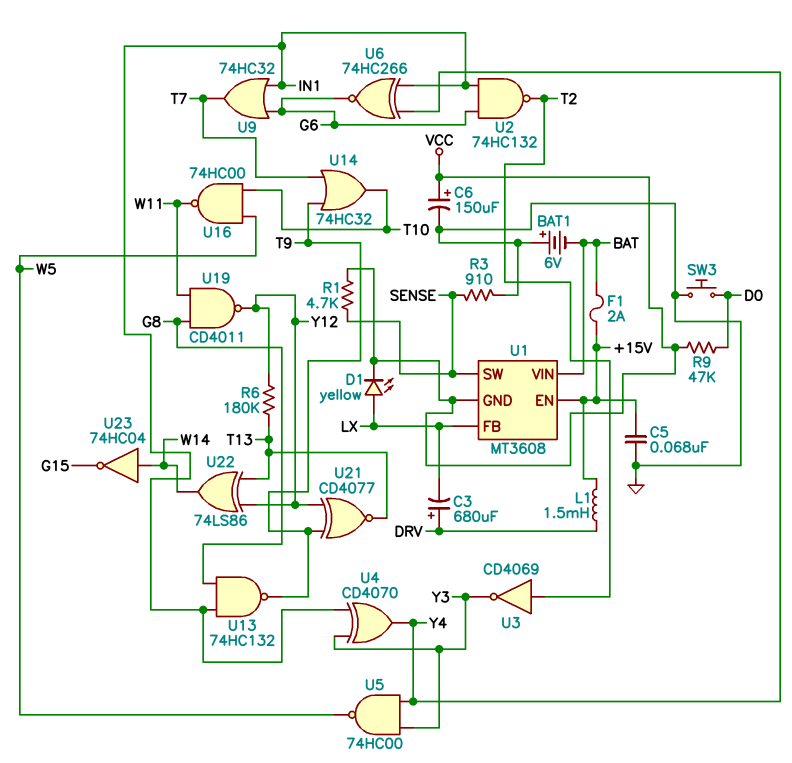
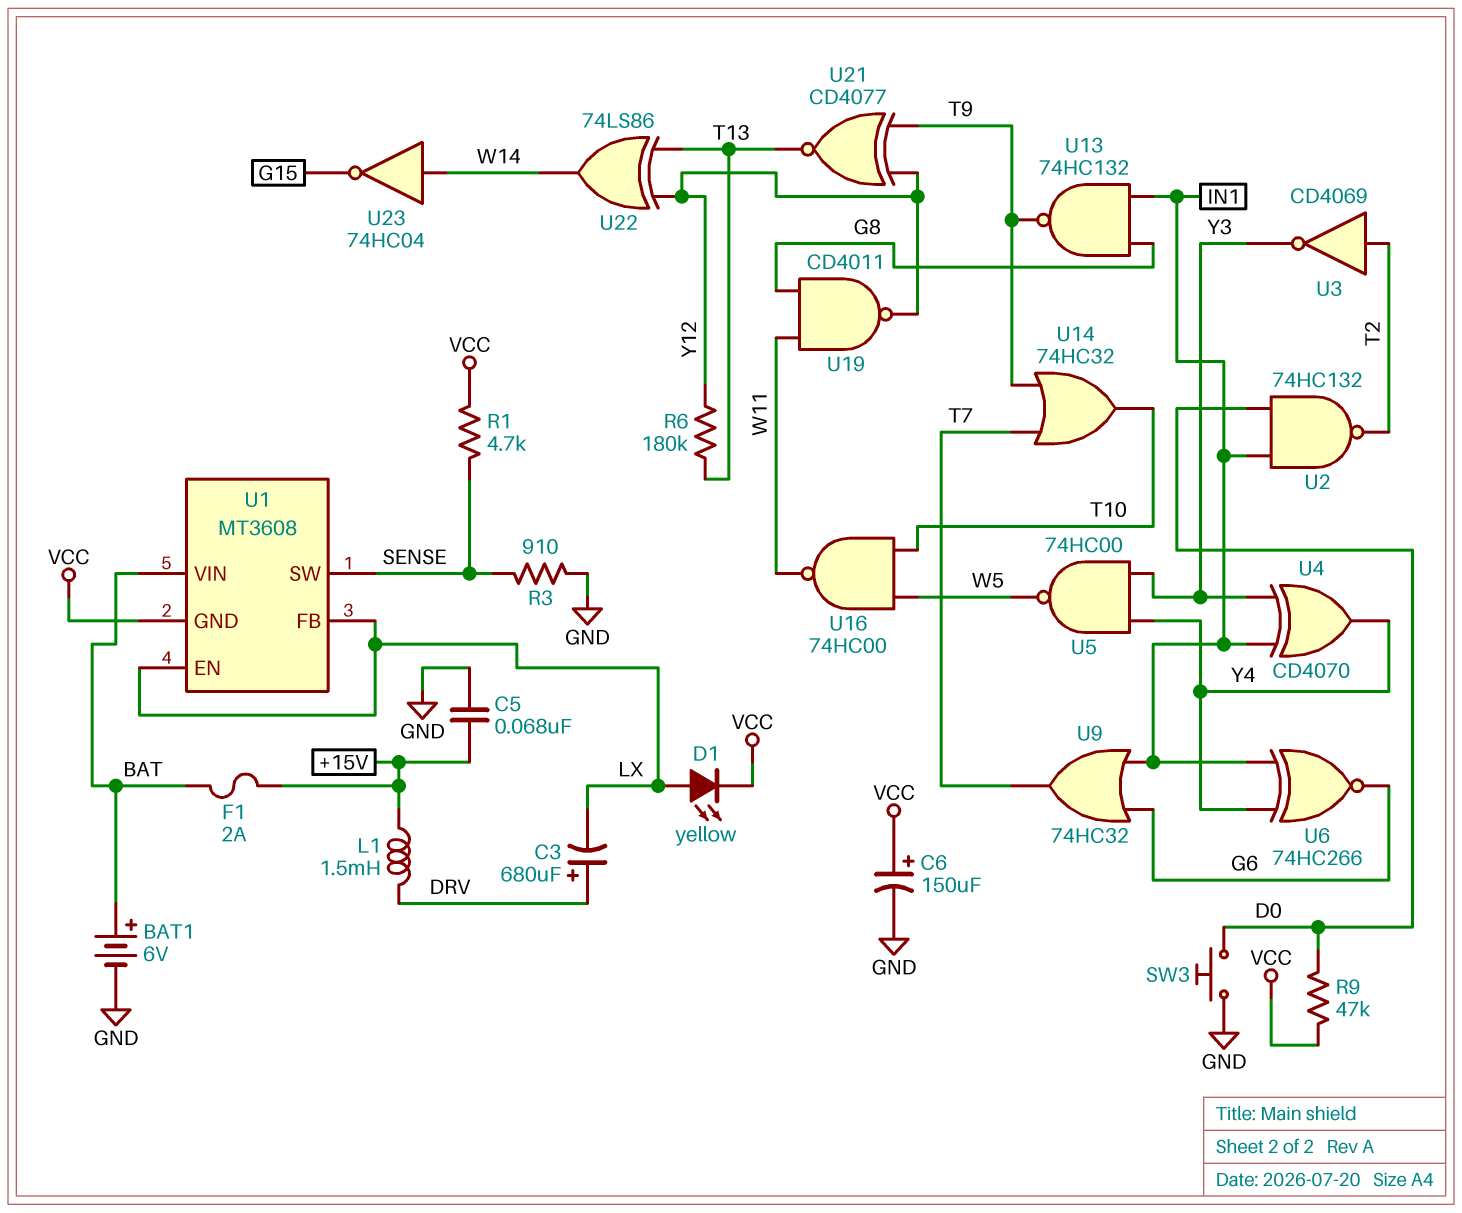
BAT1: 6V (plus GND, minus BAT) -> 6V (plus BAT, minus GND)
U1 pin EN: +15V -> LX
U2: NAND 74HC132 (in G6, in IN1, out T2) -> NAND 74HC132 (in D0, in IN1, out T2)

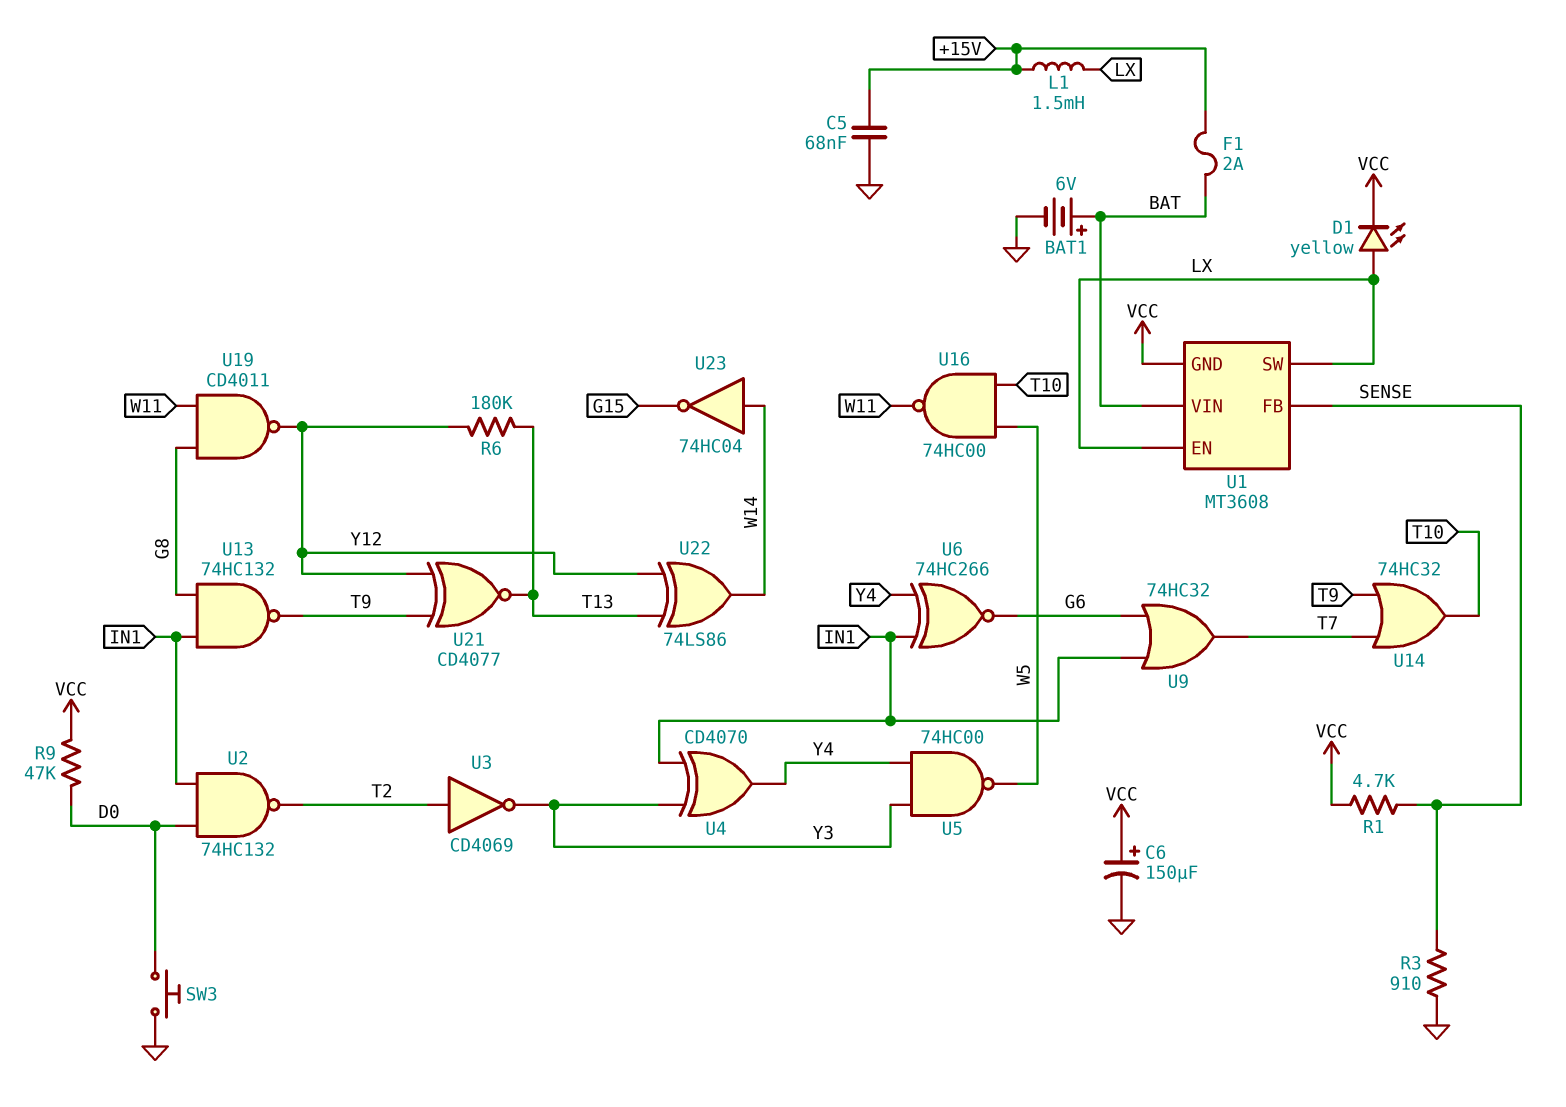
C3: 680uF (plus DRV, minus LX) -> none
L1: 1.5mH (+15V, DRV) -> 1.5mH (+15V, LX)
U1 pin FB: LX -> SENSE
U1 pin SW: SENSE -> LX

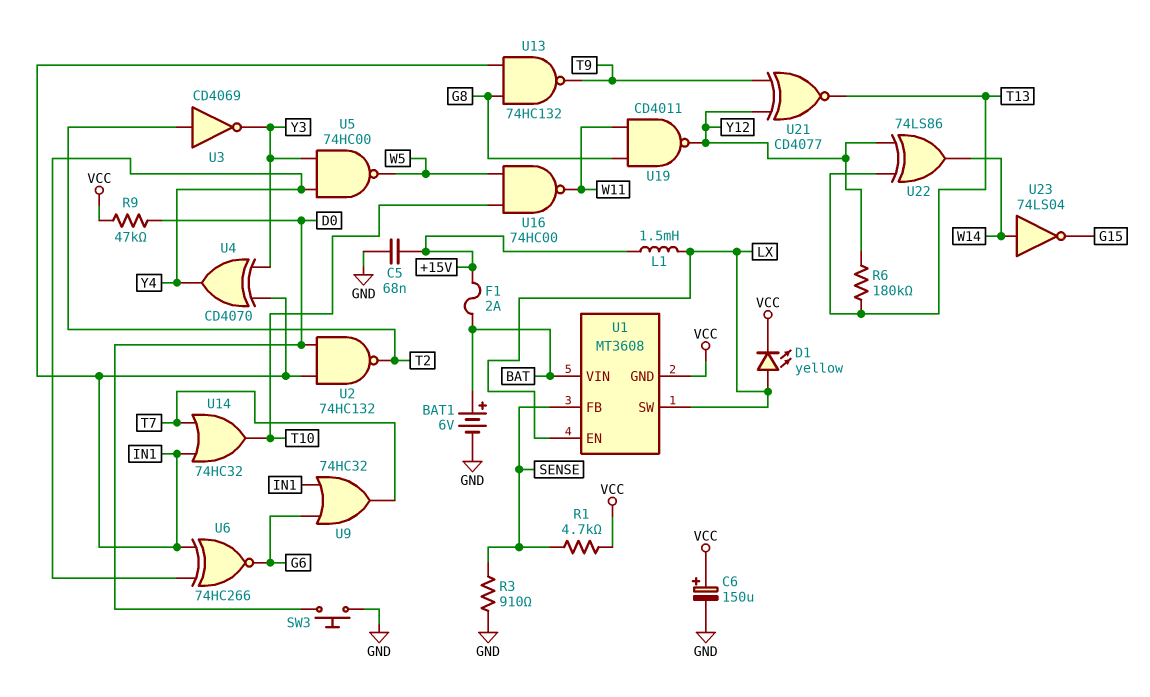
U14: OR 74HC32 (in T7, in T9, out T10) -> OR 74HC32 (in IN1, in T7, out T10)
U23: NOT 74HC04 (in W14, out G15) -> NOT 74LS04 (in W14, out G15)

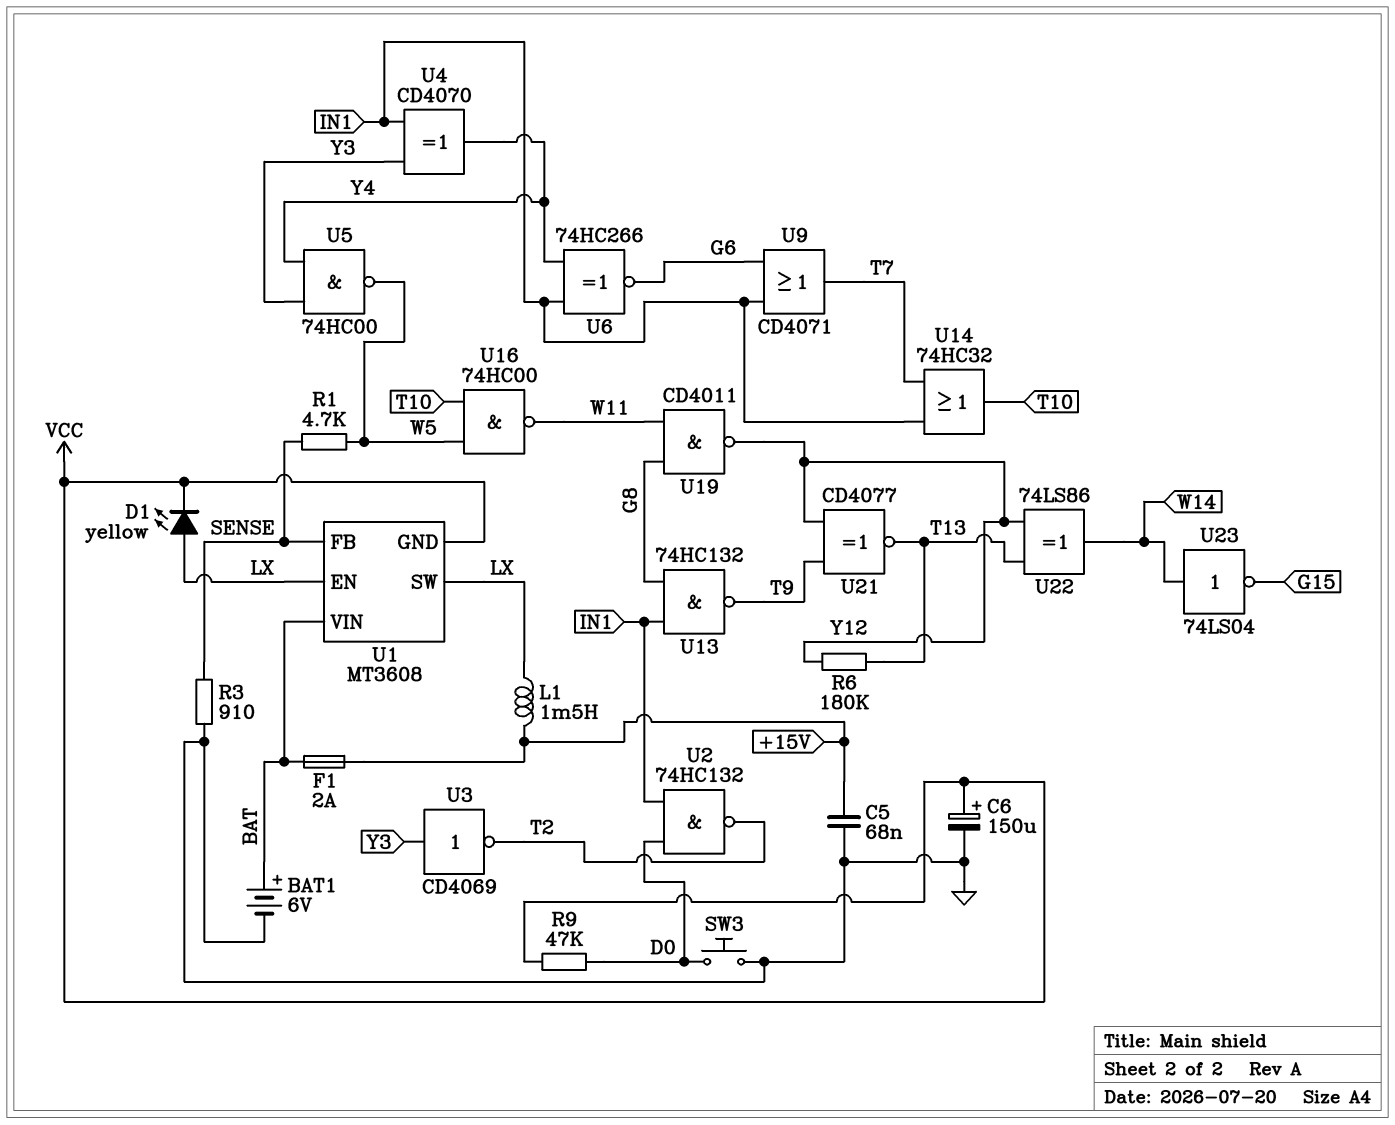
R1: 4.7k (SENSE, VCC) -> 4.7k (SENSE, W5)
U3: NOT CD4069 (in T2, out Y3) -> NOT CD4069 (in Y3, out T2)
U9: OR 74HC32 (in G6, in IN1, out T7) -> OR CD4071 (in G6, in IN1, out T7)

